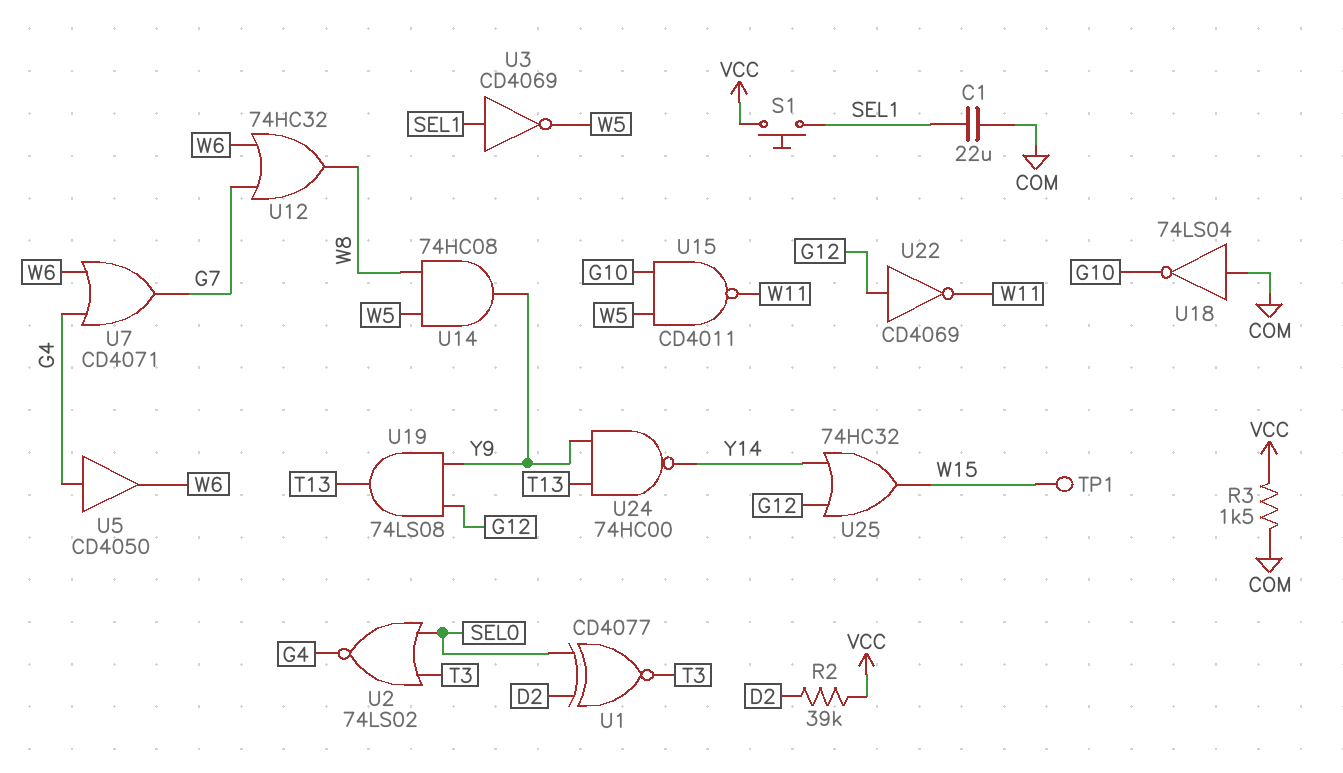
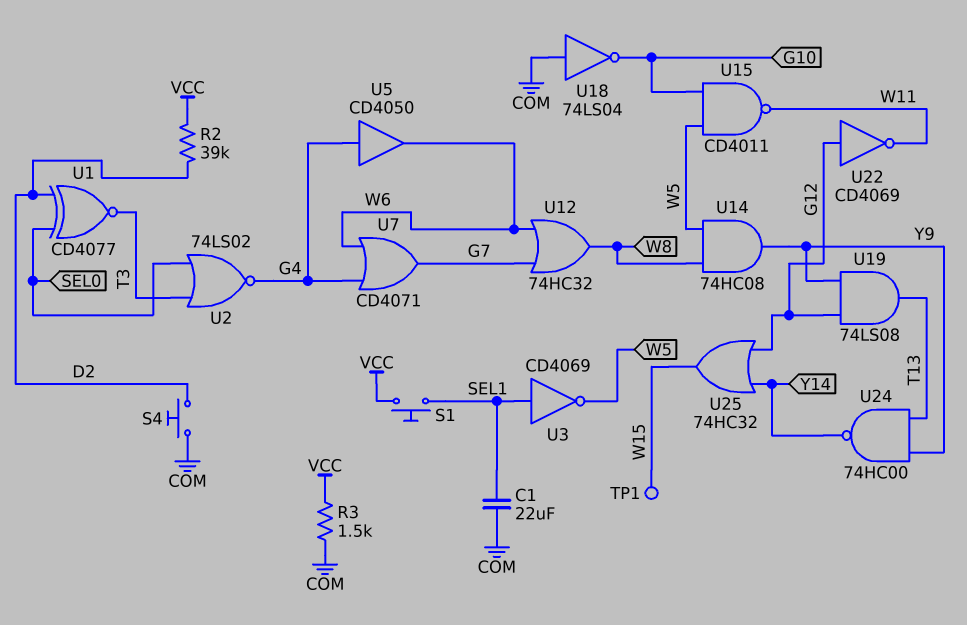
S4: none -> button (COM, D2)

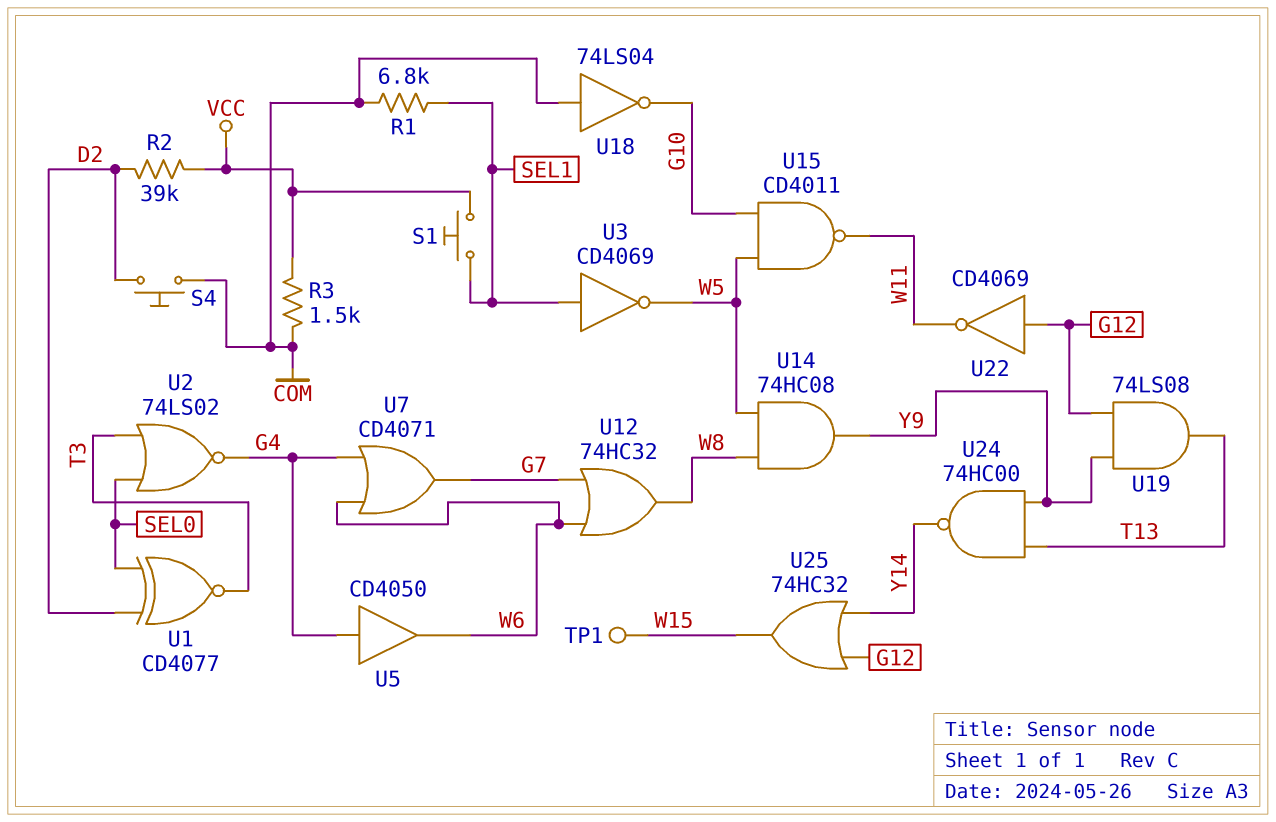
C1: 22uF (COM, SEL1) -> none
R1: none -> 6.8k (COM, SEL1)

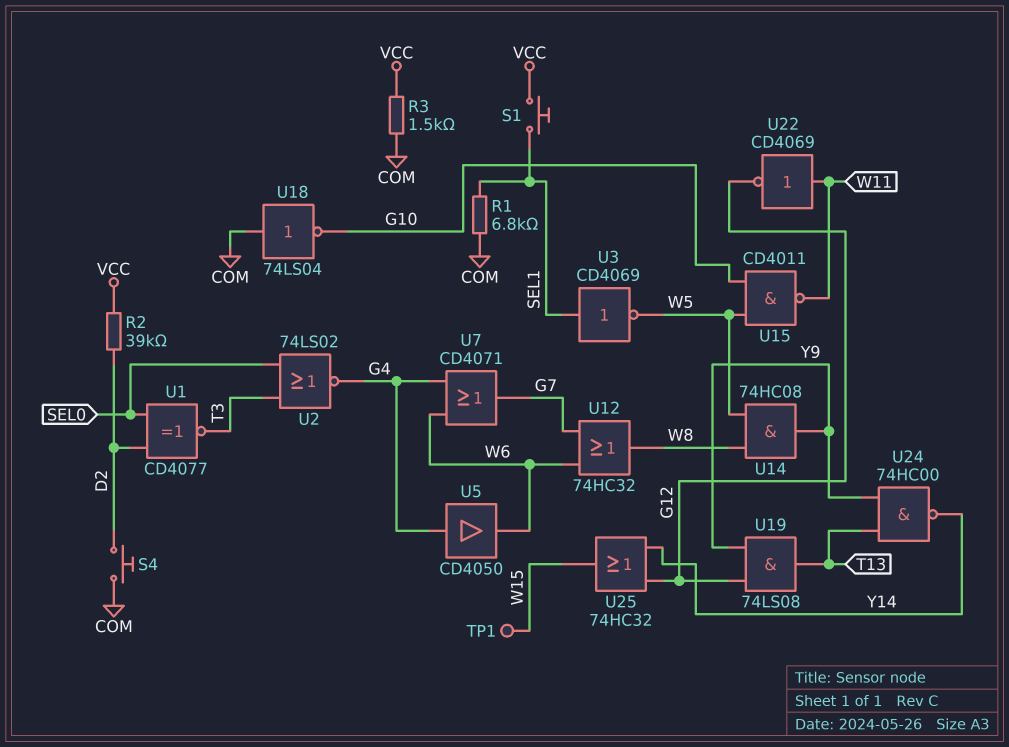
U22: NOT CD4069 (in G12, out W11) -> NOT CD4069 (in W11, out G12)

